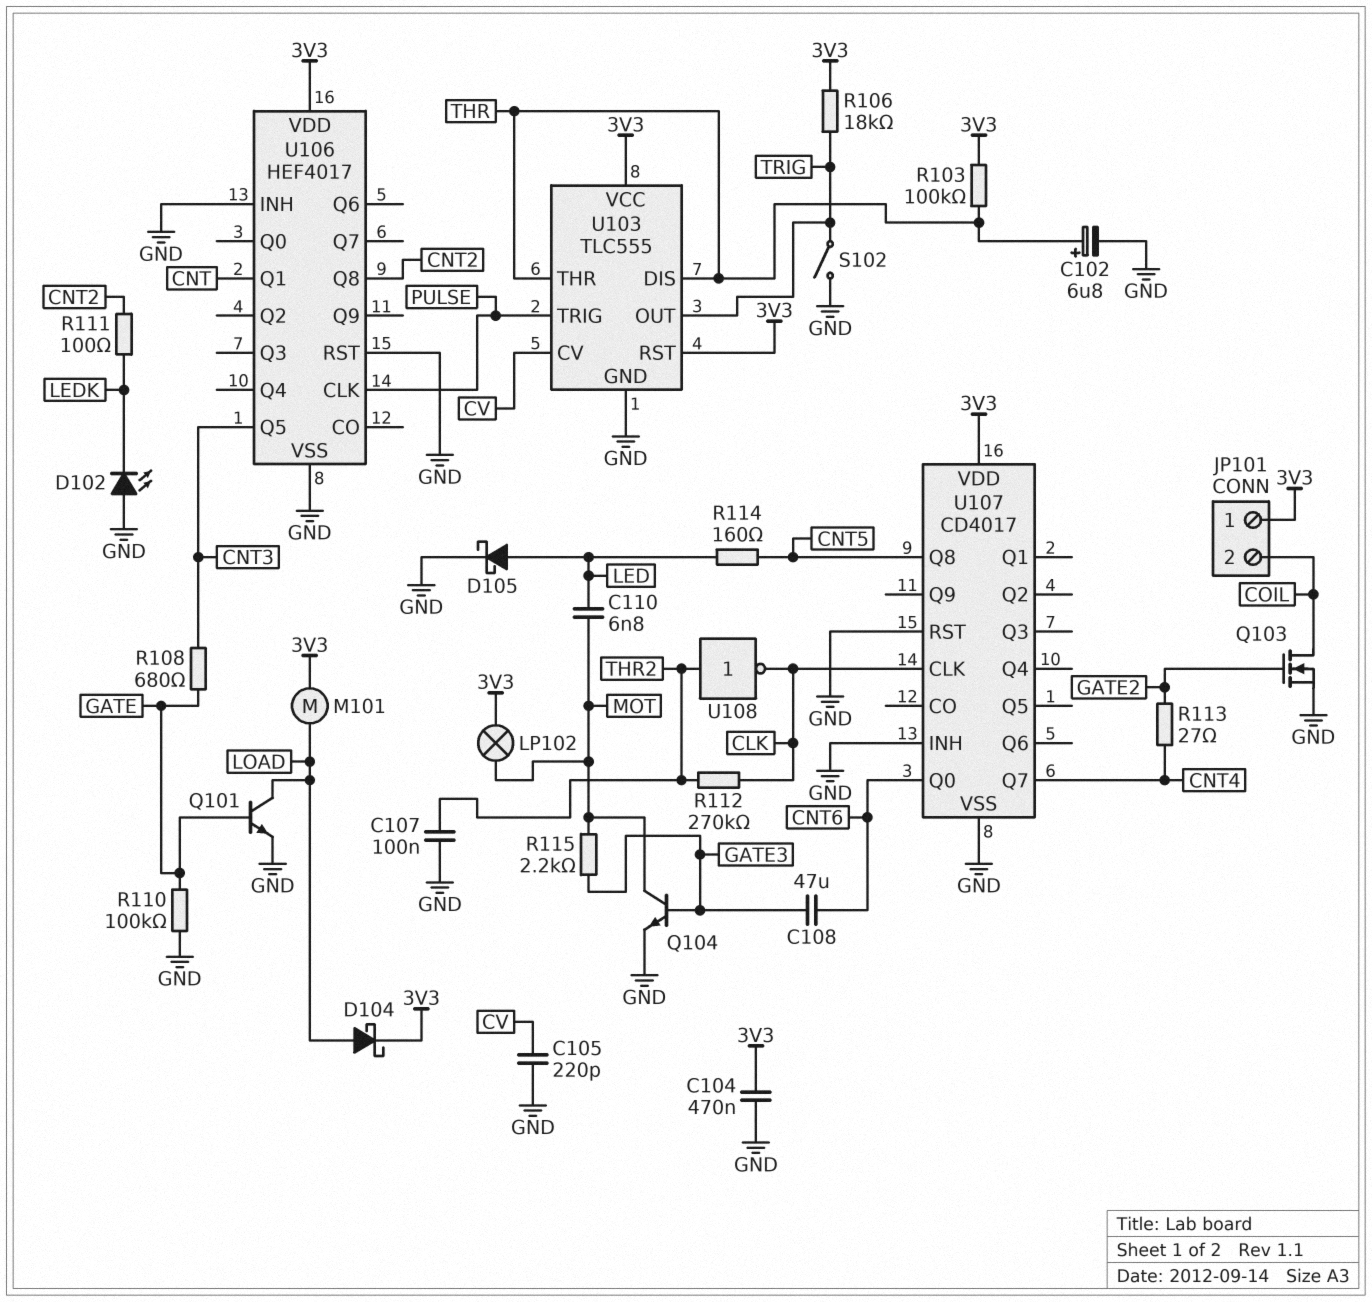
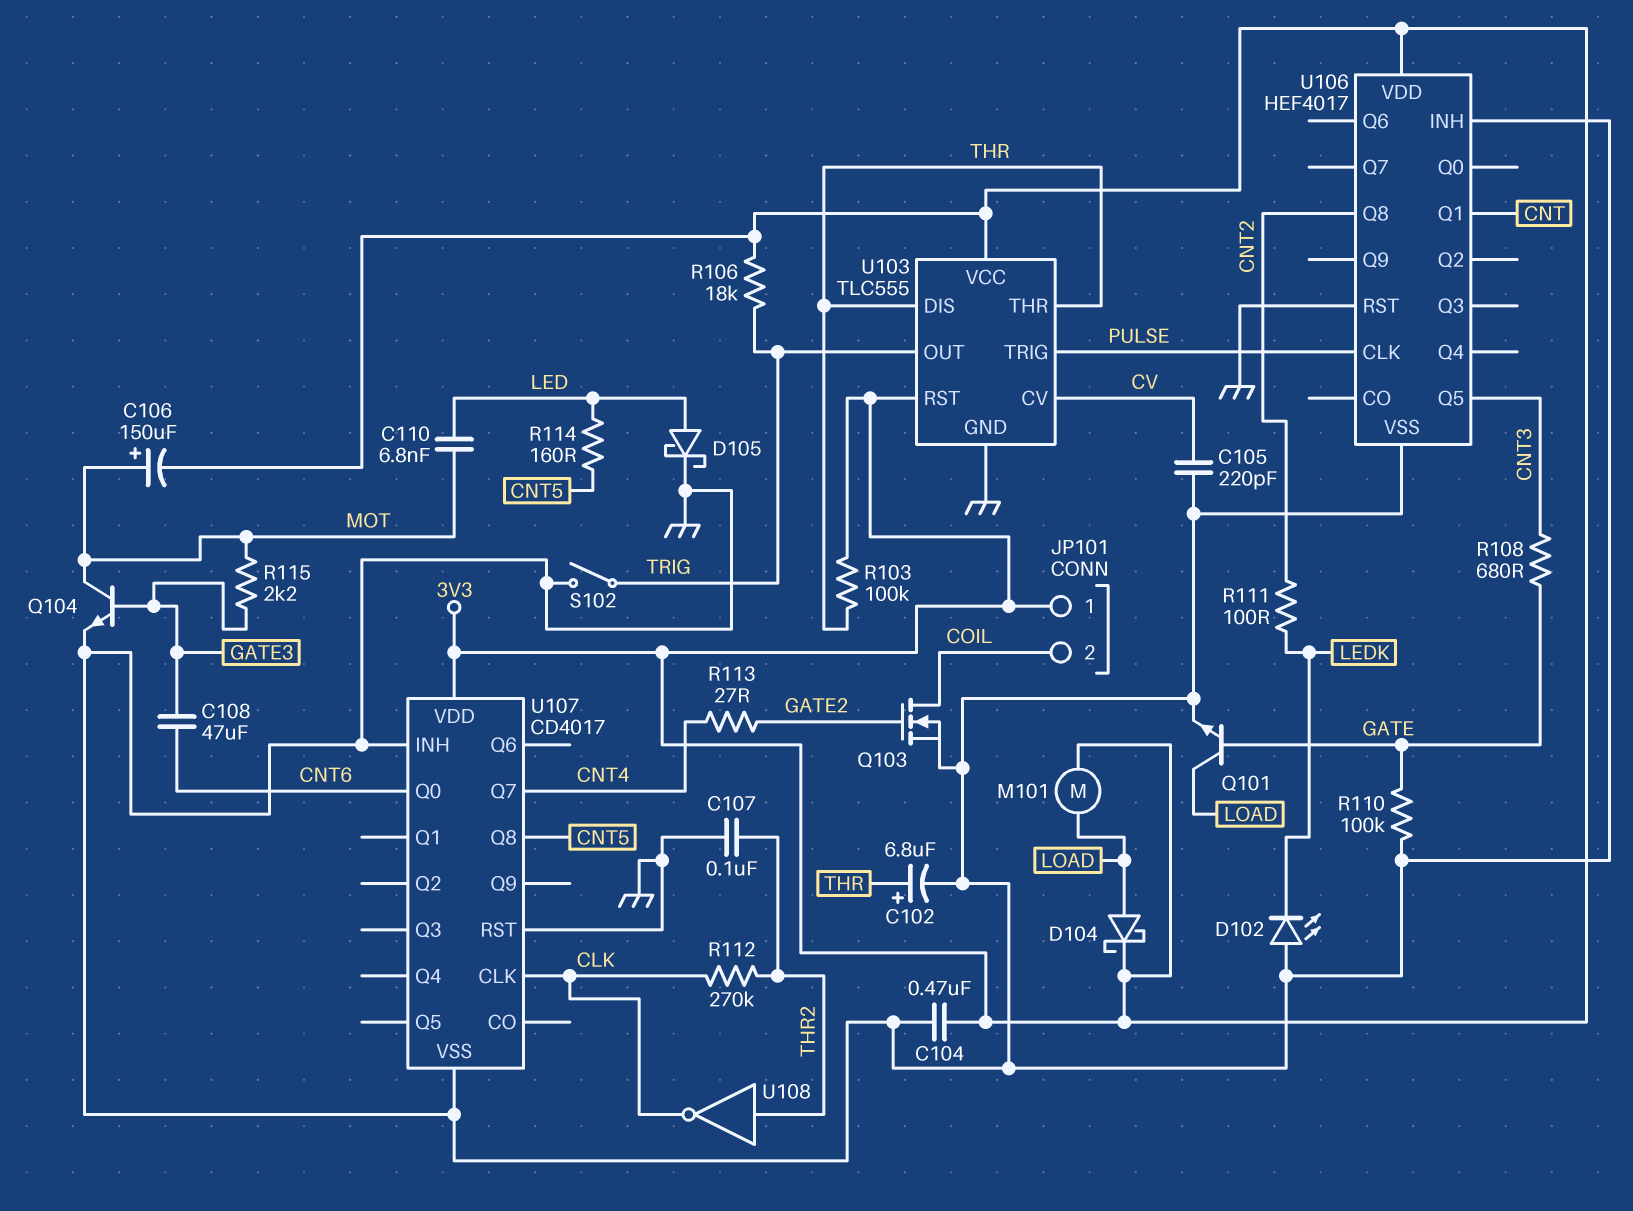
C106: none -> 150uF (plus MOT, minus 3V3)
LP102: lamp (3V3, MOT) -> none

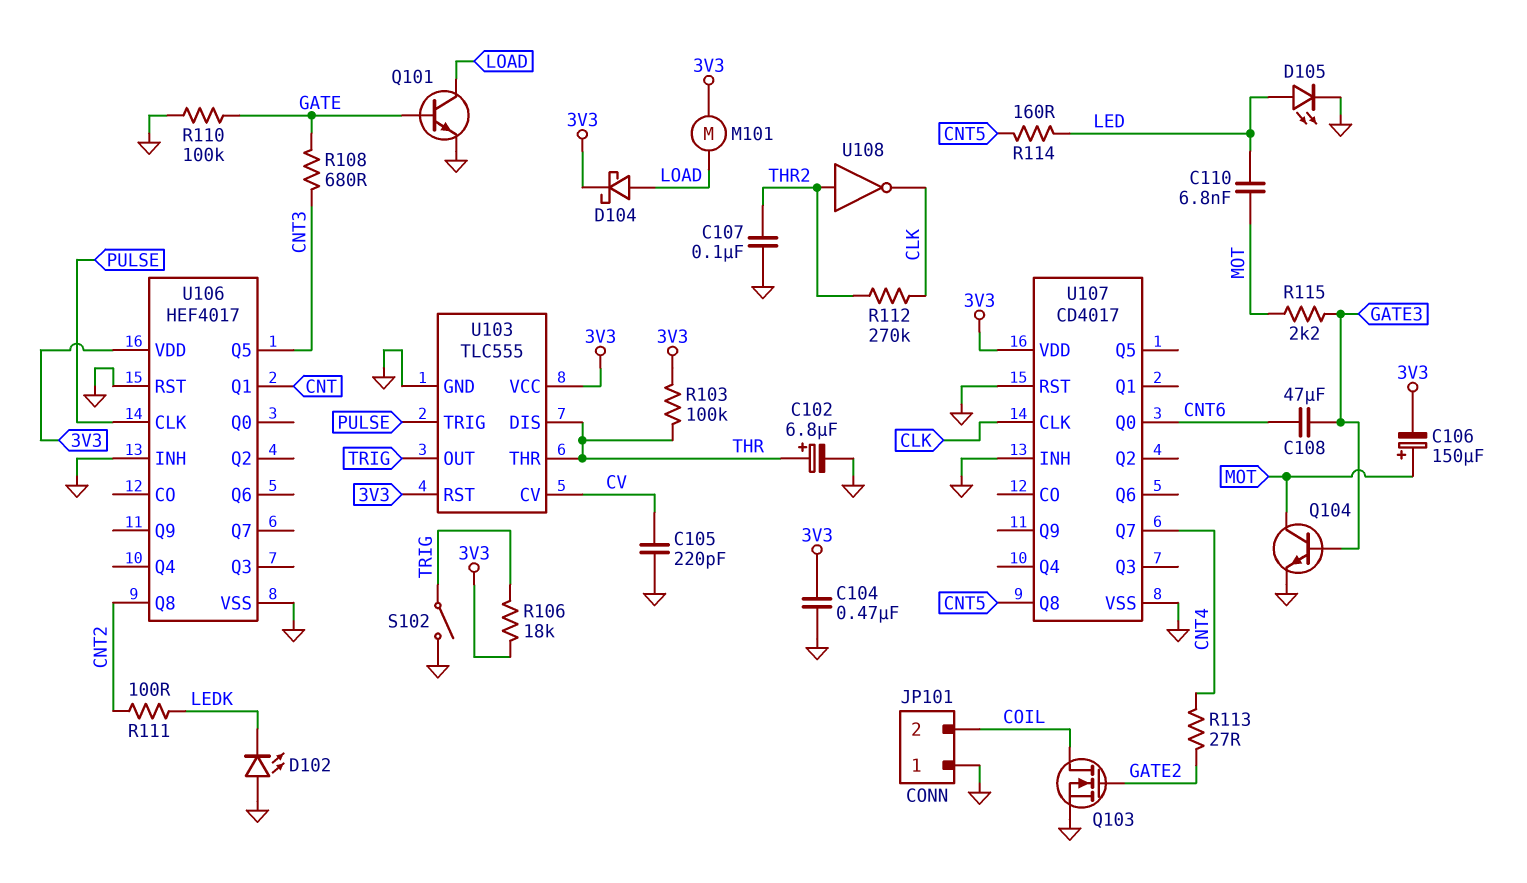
D105: schottky (A LED, K GND) -> LED (A LED, K GND)
JP101 pin 1: 3V3 -> GND

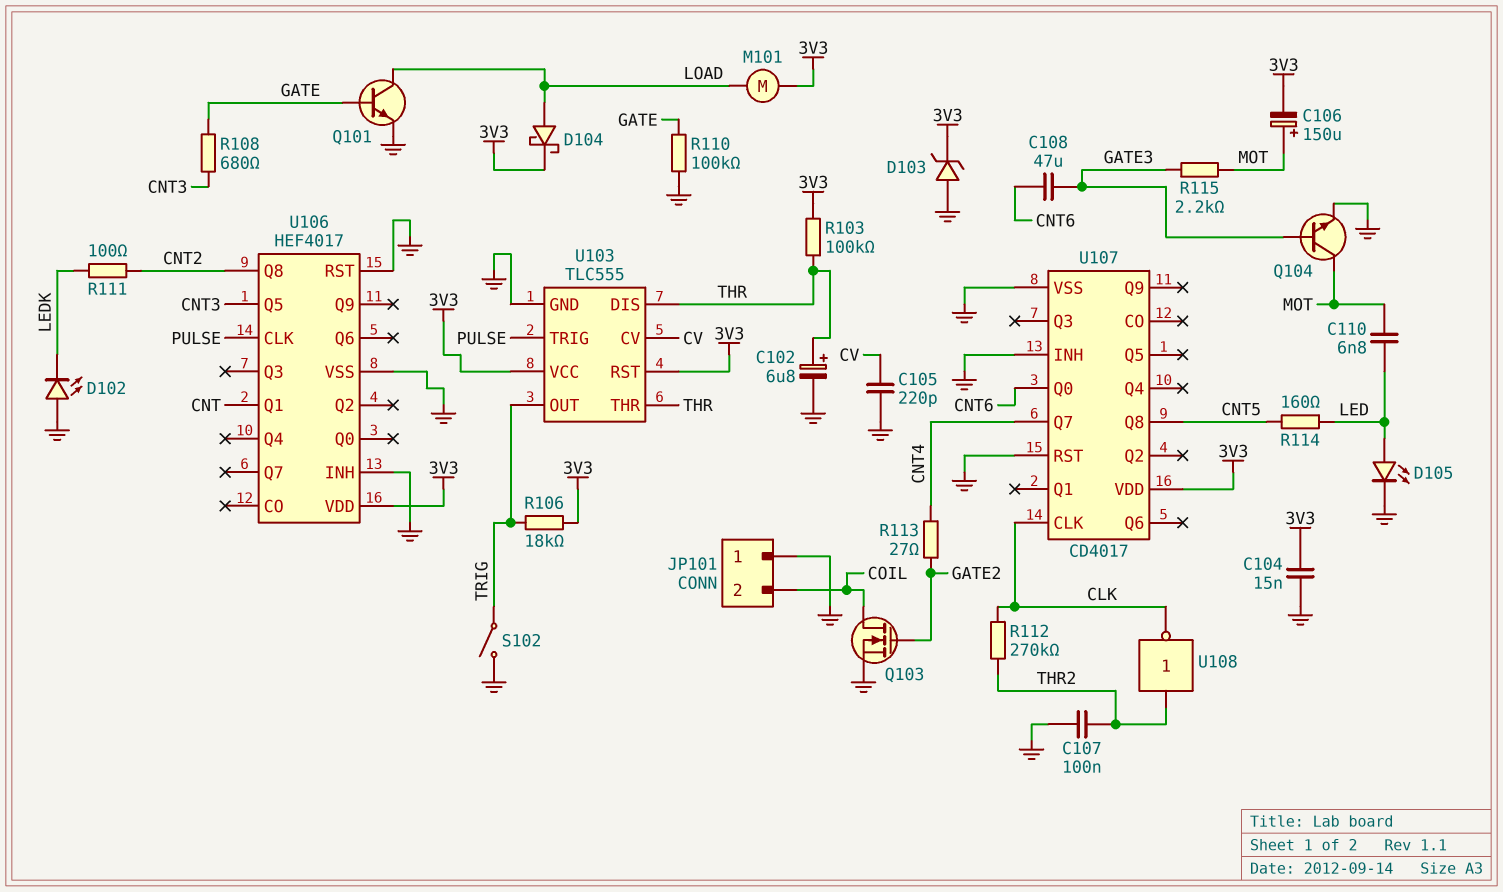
C104: 470nF (3V3, GND) -> 15nF (3V3, GND)
D103: none -> zener (A GND, K 3V3)

